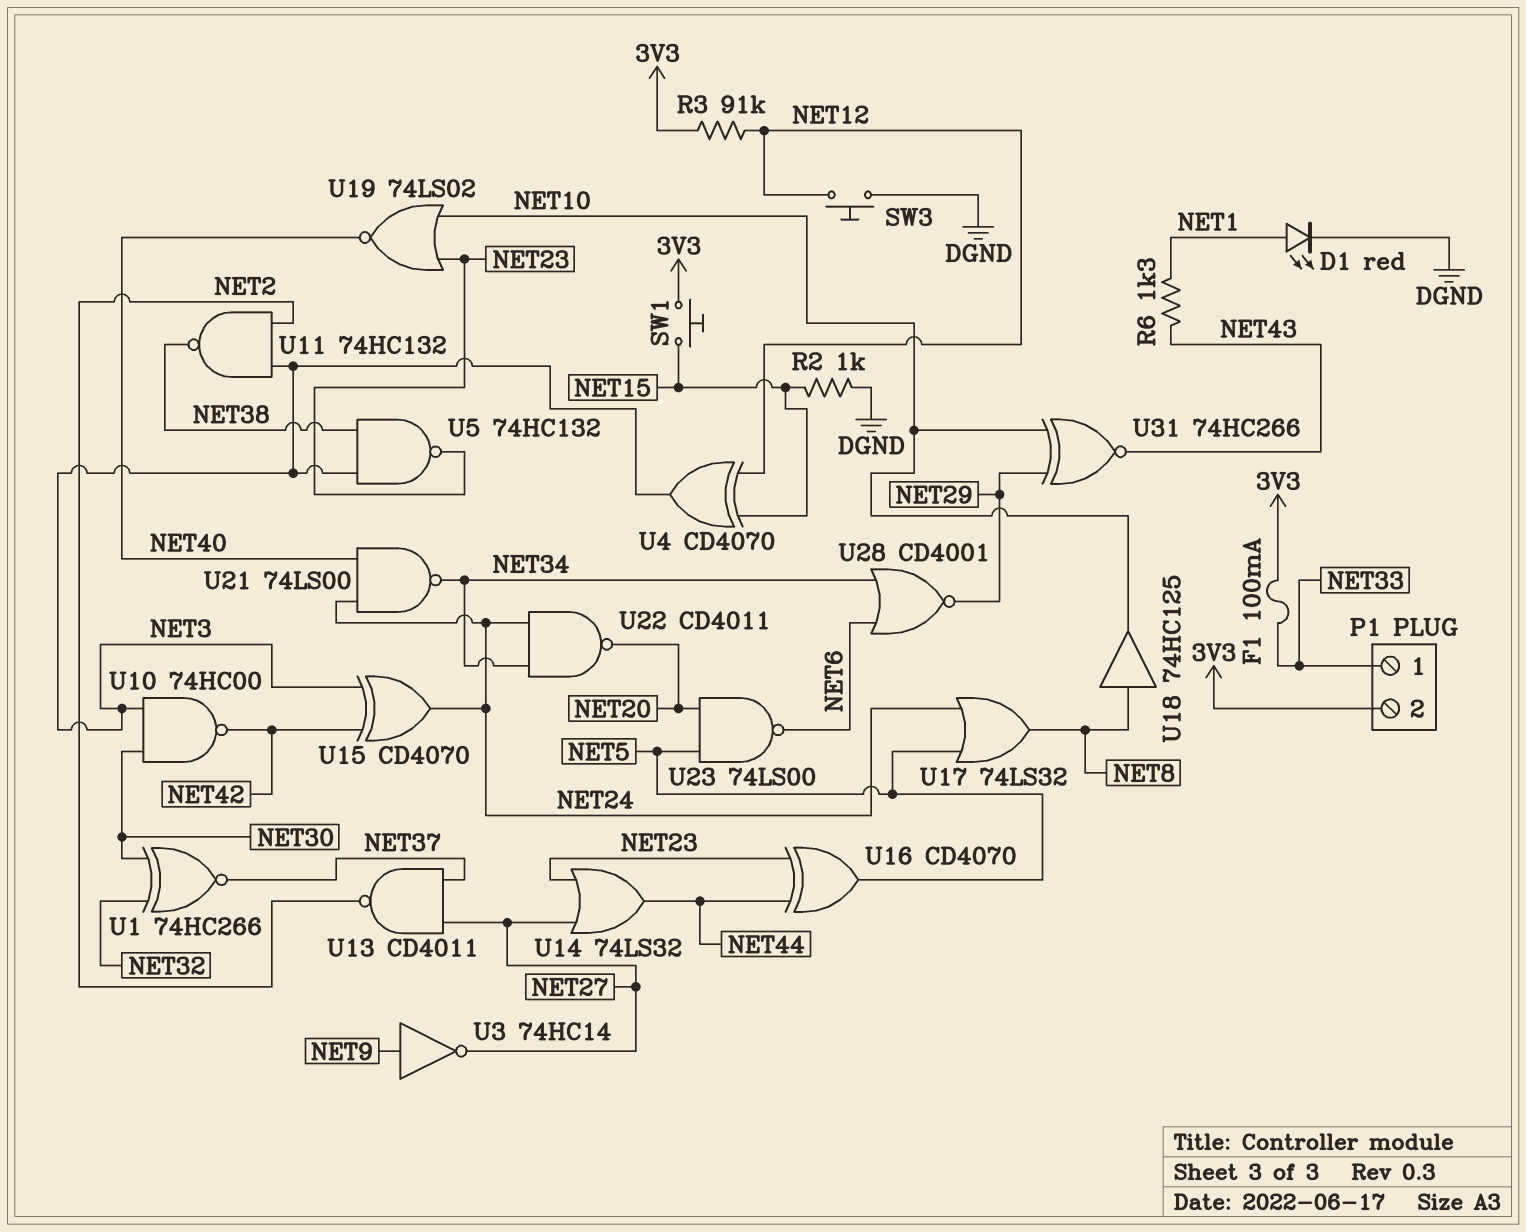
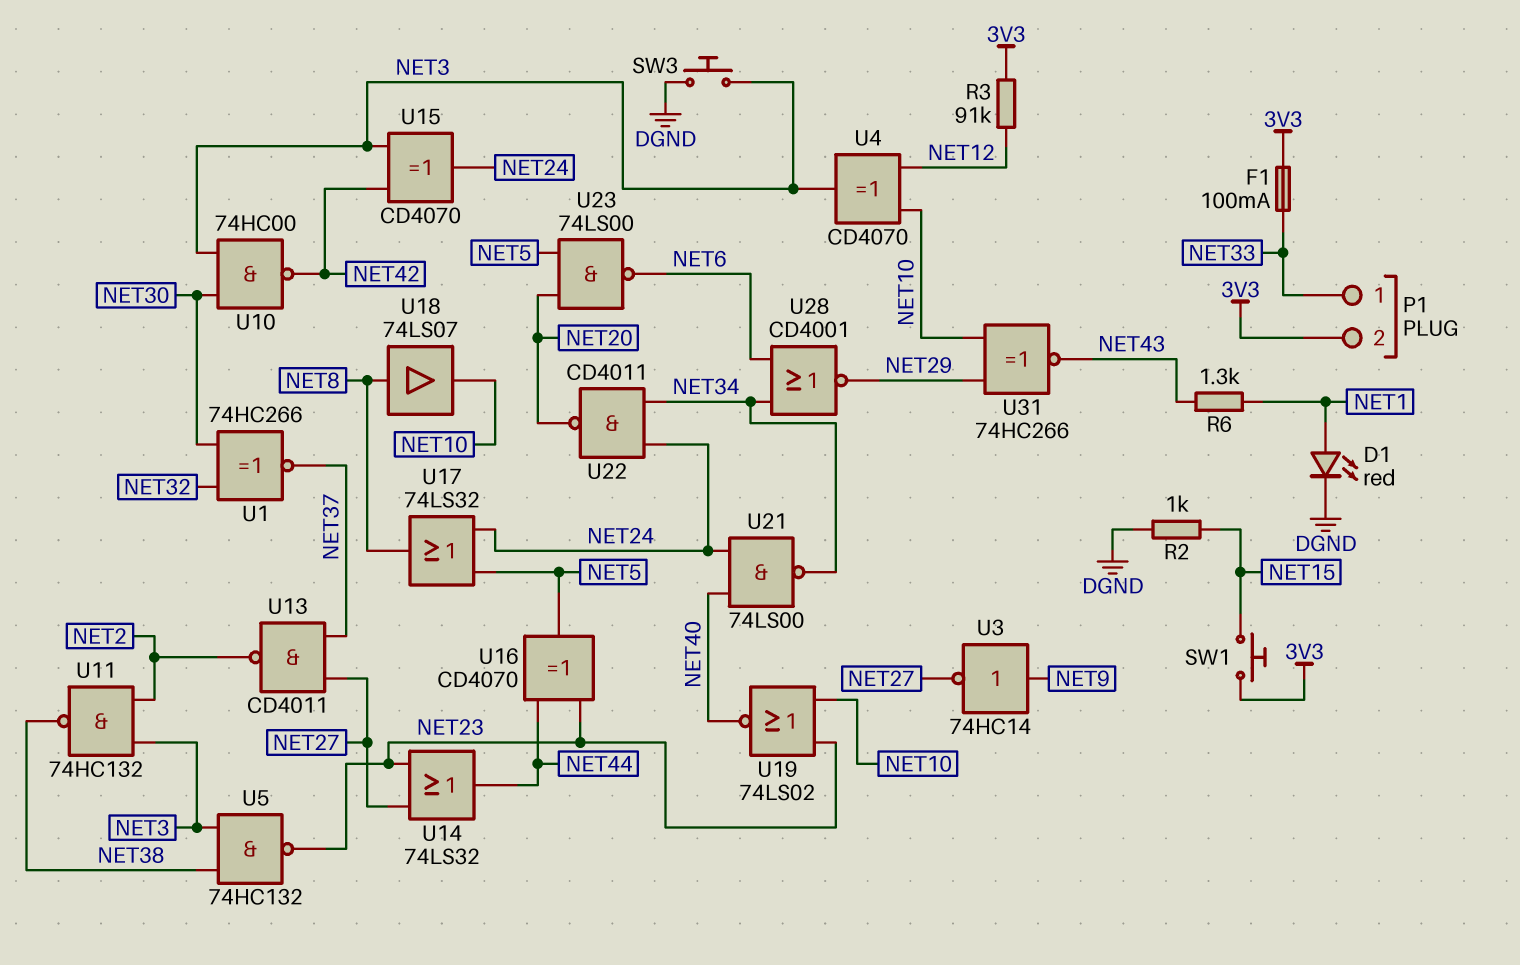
SW3: button (DGND, NET12) -> button (DGND, NET3)
U4: XOR CD4070 (in NET12, in NET15, out NET3) -> XOR CD4070 (in NET10, in NET12, out NET3)
U18: buffer 74HC125 (in NET8, out NET10) -> buffer 74LS07 (in NET8, out NET10)

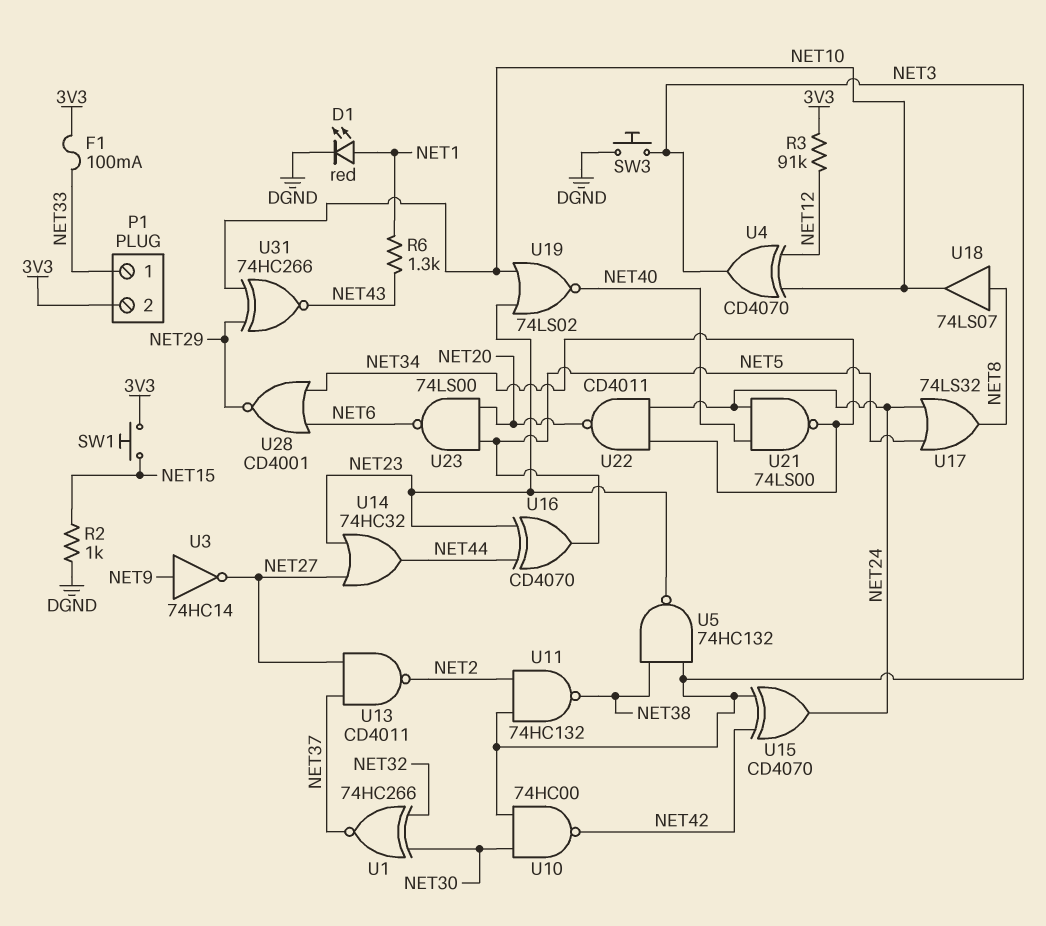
U14: OR 74LS32 (in NET23, in NET27, out NET44) -> OR 74HC32 (in NET23, in NET27, out NET44)

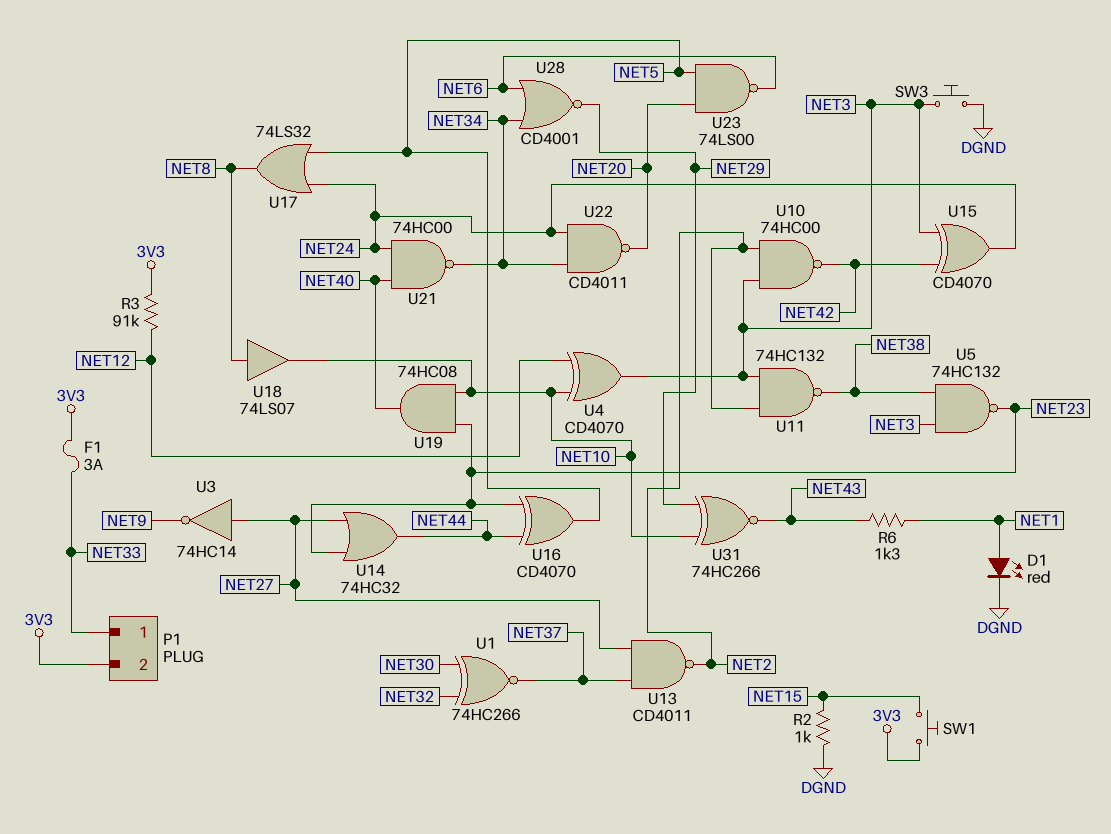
F1: 100mA (3V3, NET33) -> 3A (3V3, NET33)
U3: NOT 74HC14 (in NET9, out NET27) -> NOT 74HC14 (in NET27, out NET9)
U10: NAND 74HC00 (in NET3, in NET30, out NET42) -> NAND 74HC00 (in NET2, in NET3, out NET42)
U19: NOR 74LS02 (in NET10, in NET23, out NET40) -> AND 74HC08 (in NET10, in NET23, out NET40)
U21: NAND 74LS00 (in NET24, in NET40, out NET34) -> NAND 74HC00 (in NET24, in NET40, out NET34)

